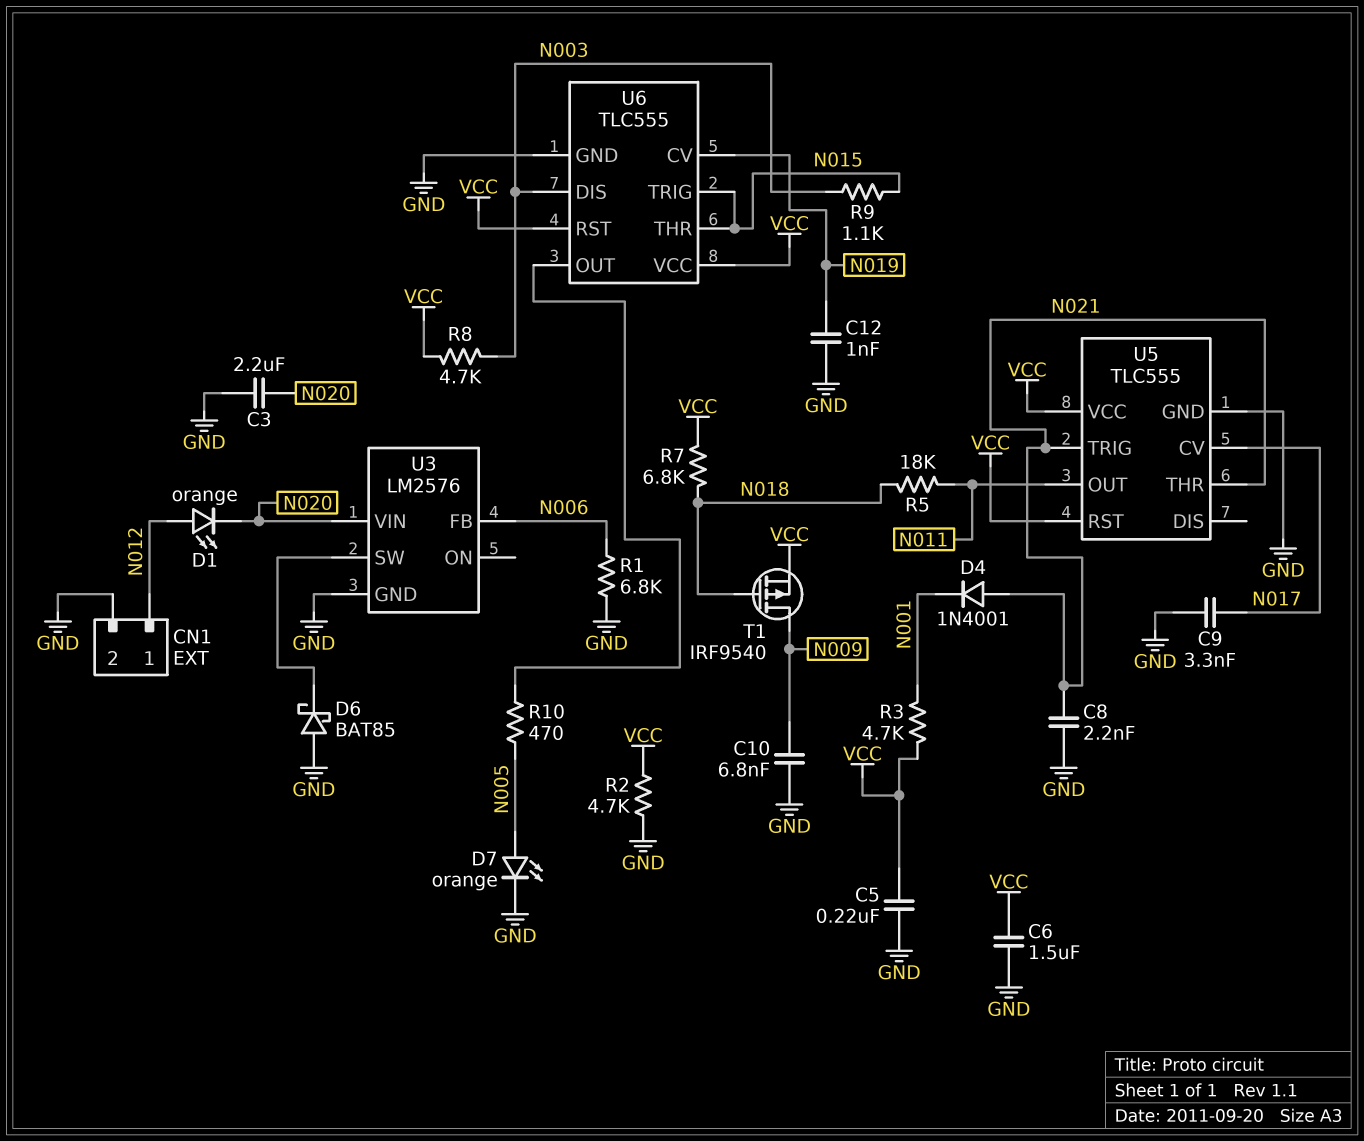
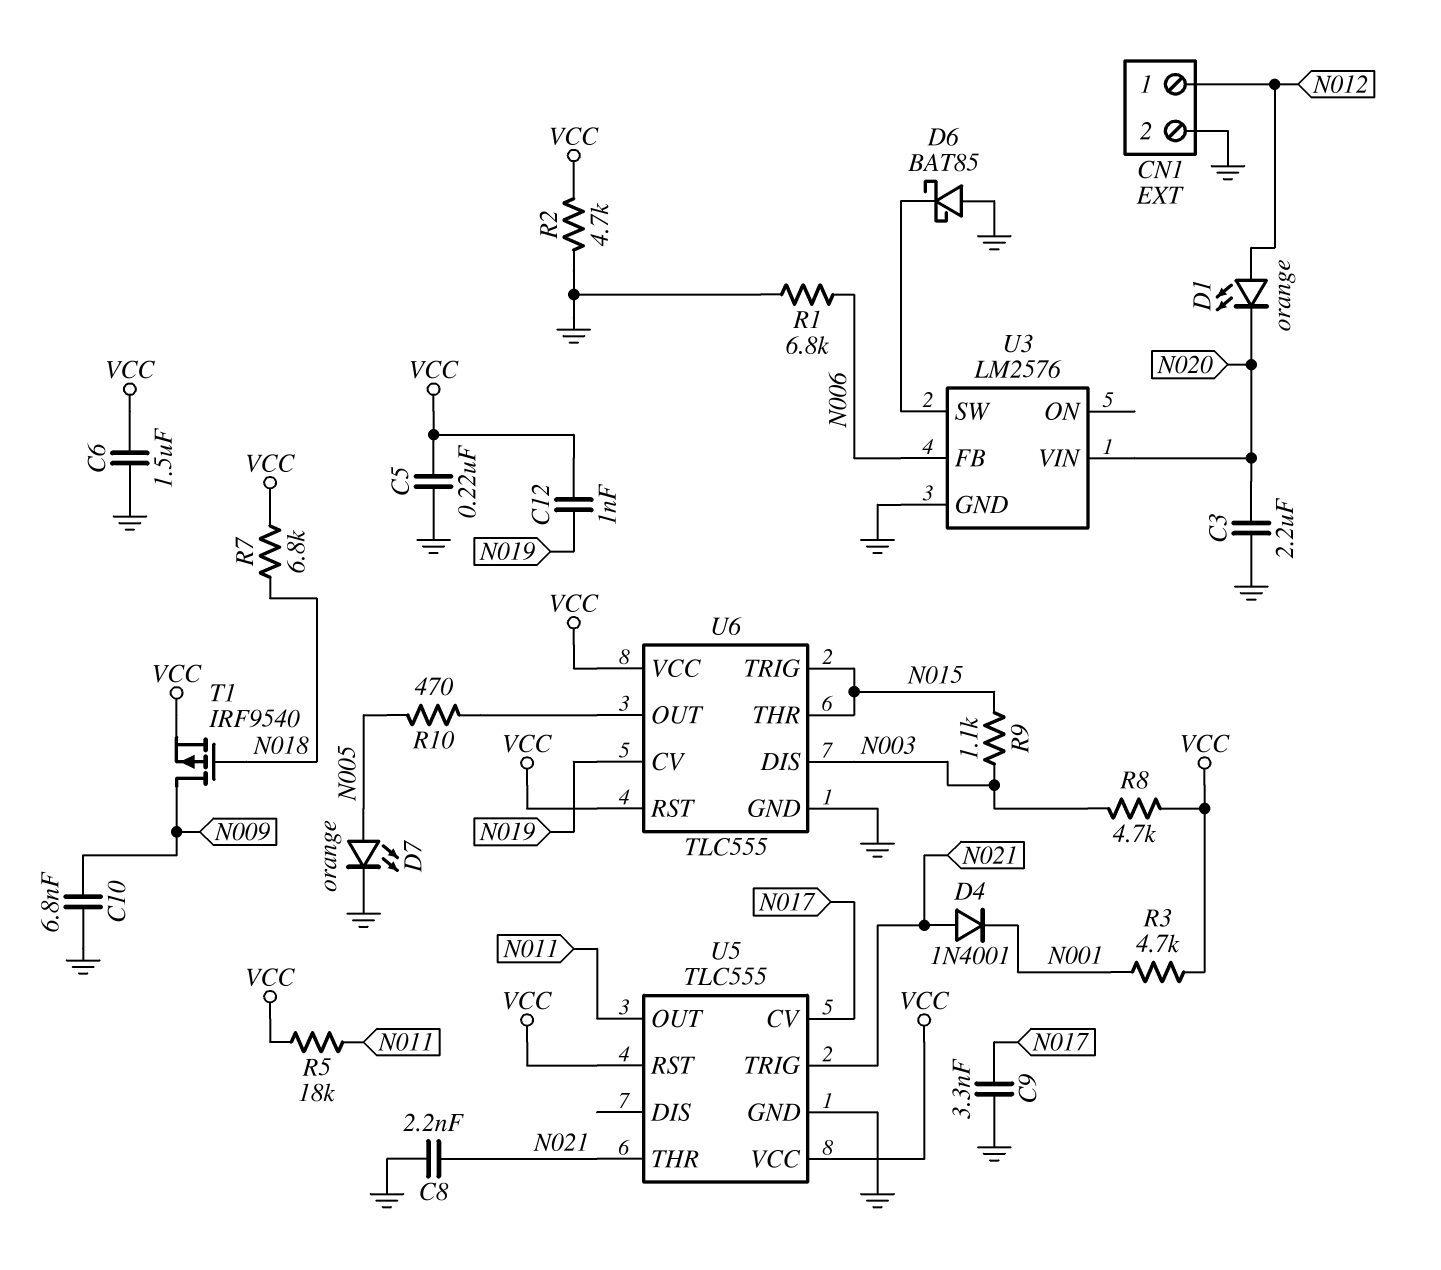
C12: 1nF (GND, N019) -> 1nF (N019, VCC)
R5: 18k (N011, N018) -> 18k (N011, VCC)

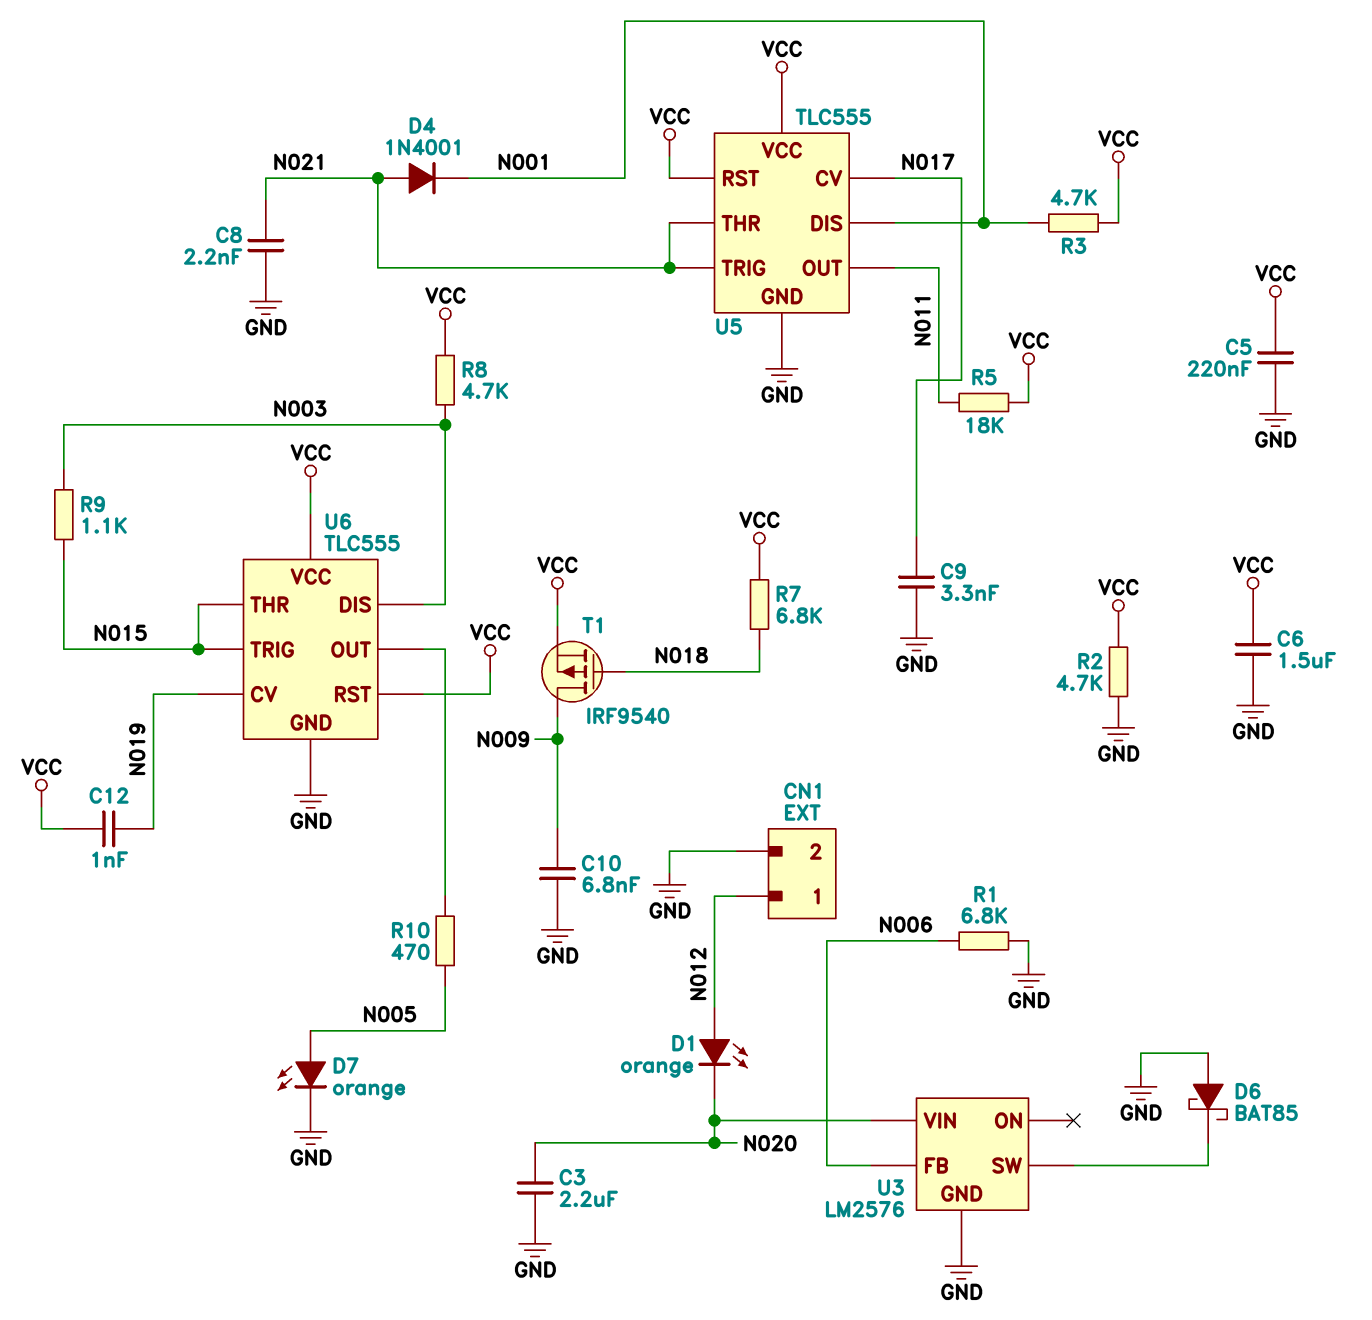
U5 pin DIS: none -> N001

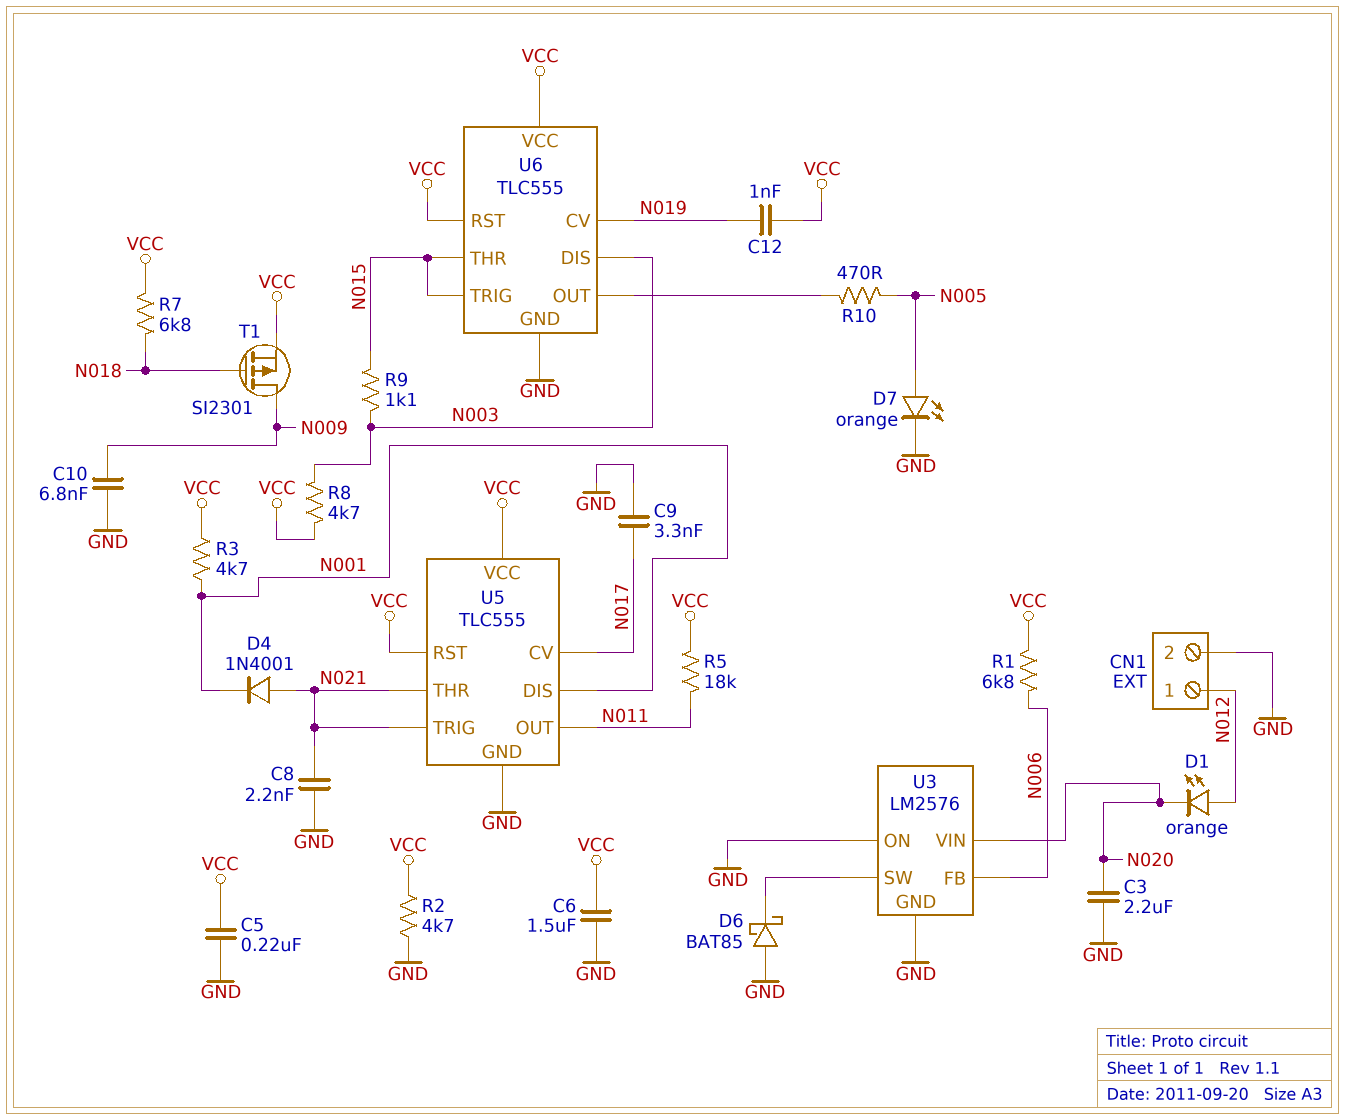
R1: 6.8k (GND, N006) -> 6.8k (N006, VCC)
T1: PMOS IRF9540 (G N018, D N009, S VCC) -> PMOS SI2301 (G N018, D N009, S VCC)
U3 pin ON: none -> GND

